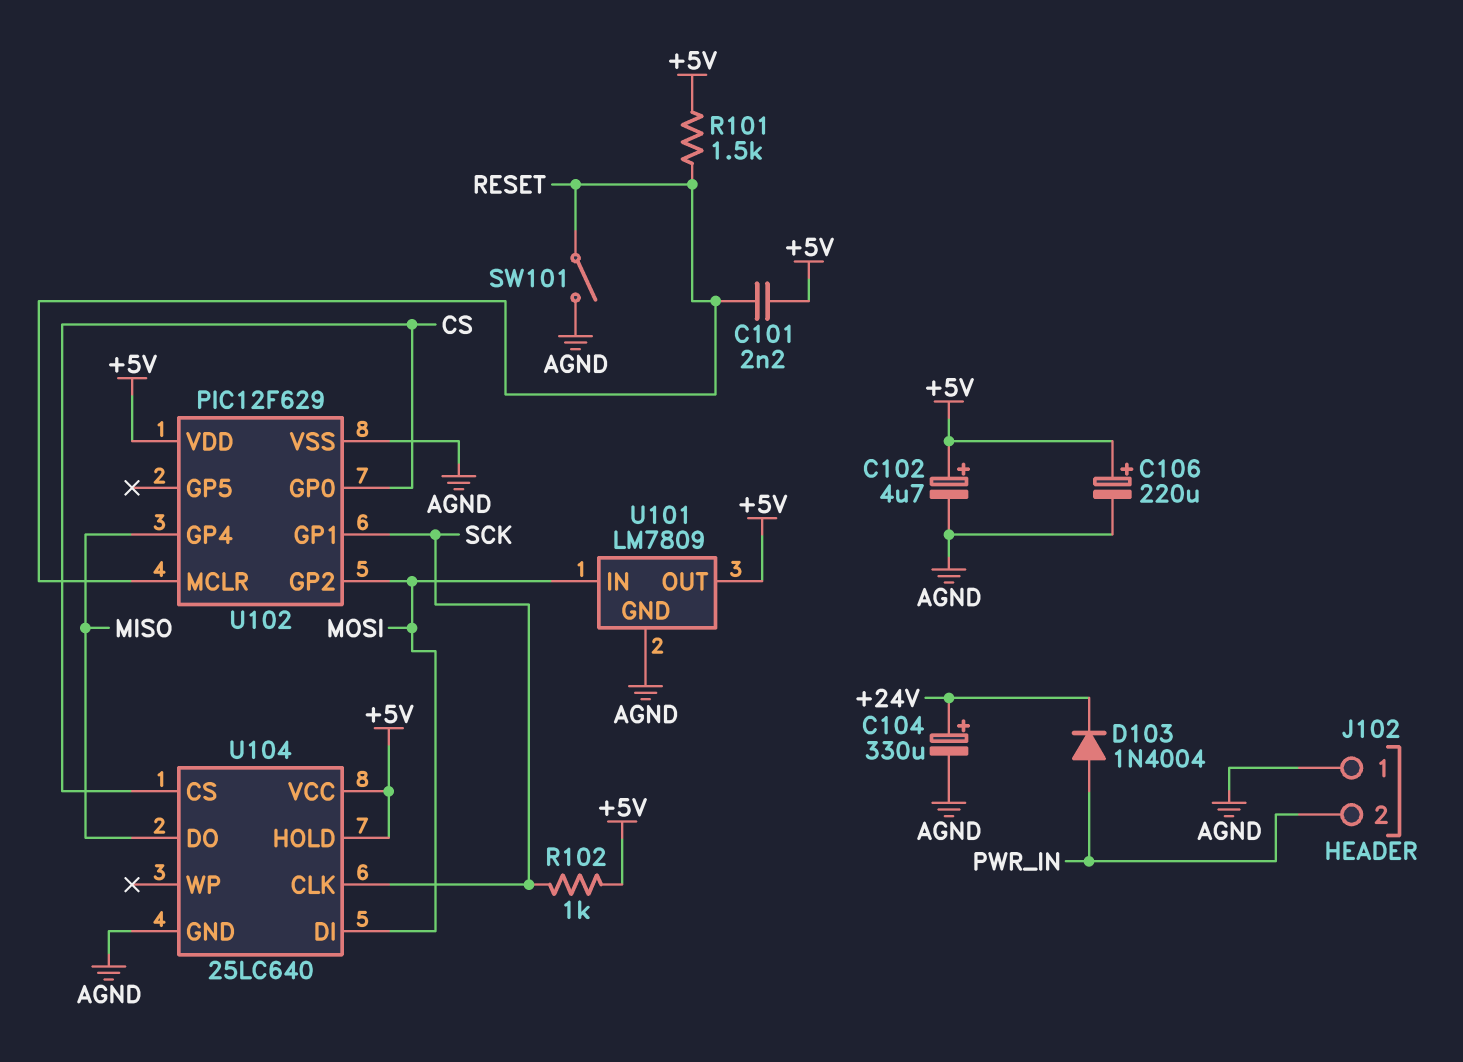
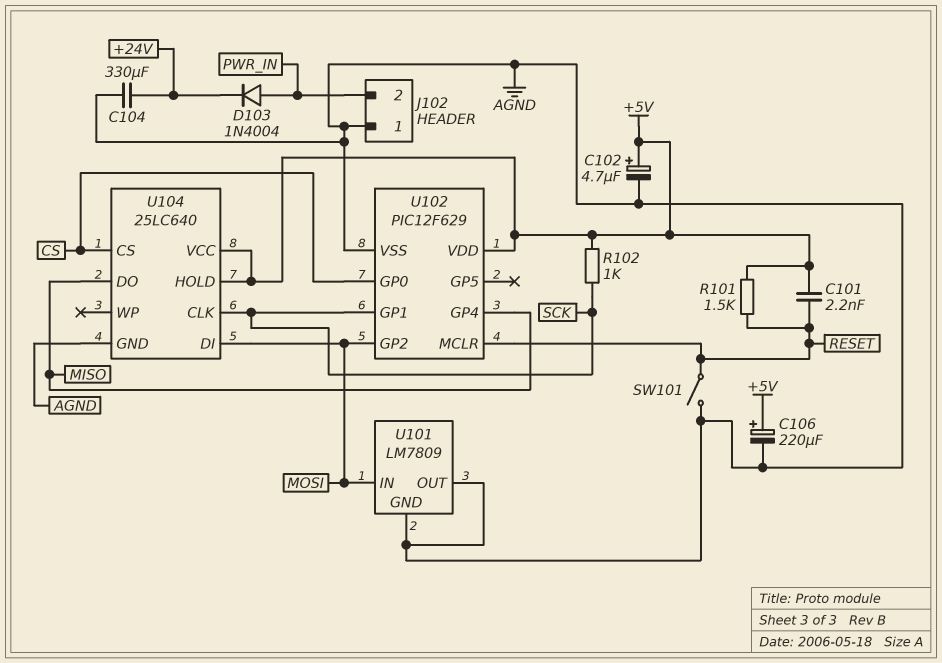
C104: 330uF (plus +24V, minus AGND) -> 330uF (+24V, AGND)
U101 pin OUT: +5V -> AGND

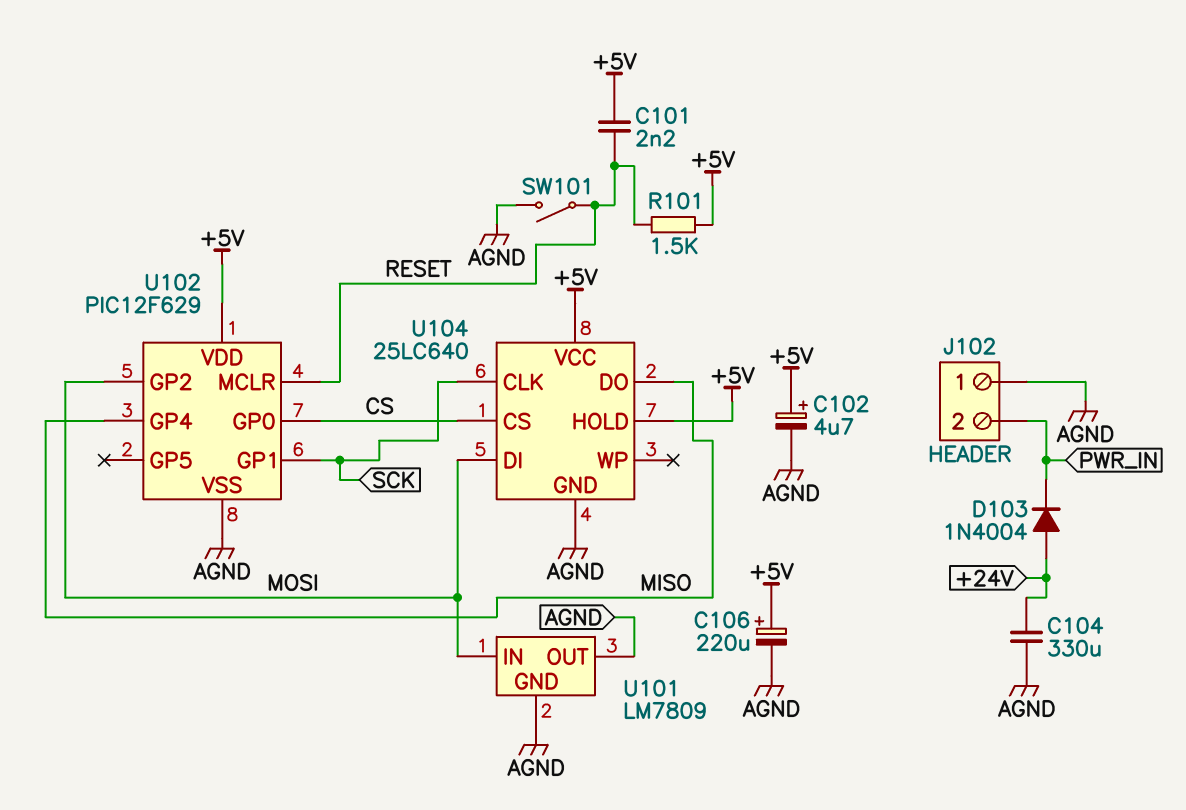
D103: diode 1N4004 (A PWR_IN, K +24V) -> diode 1N4004 (A +24V, K PWR_IN)
R102: 1k (+5V, SCK) -> none

